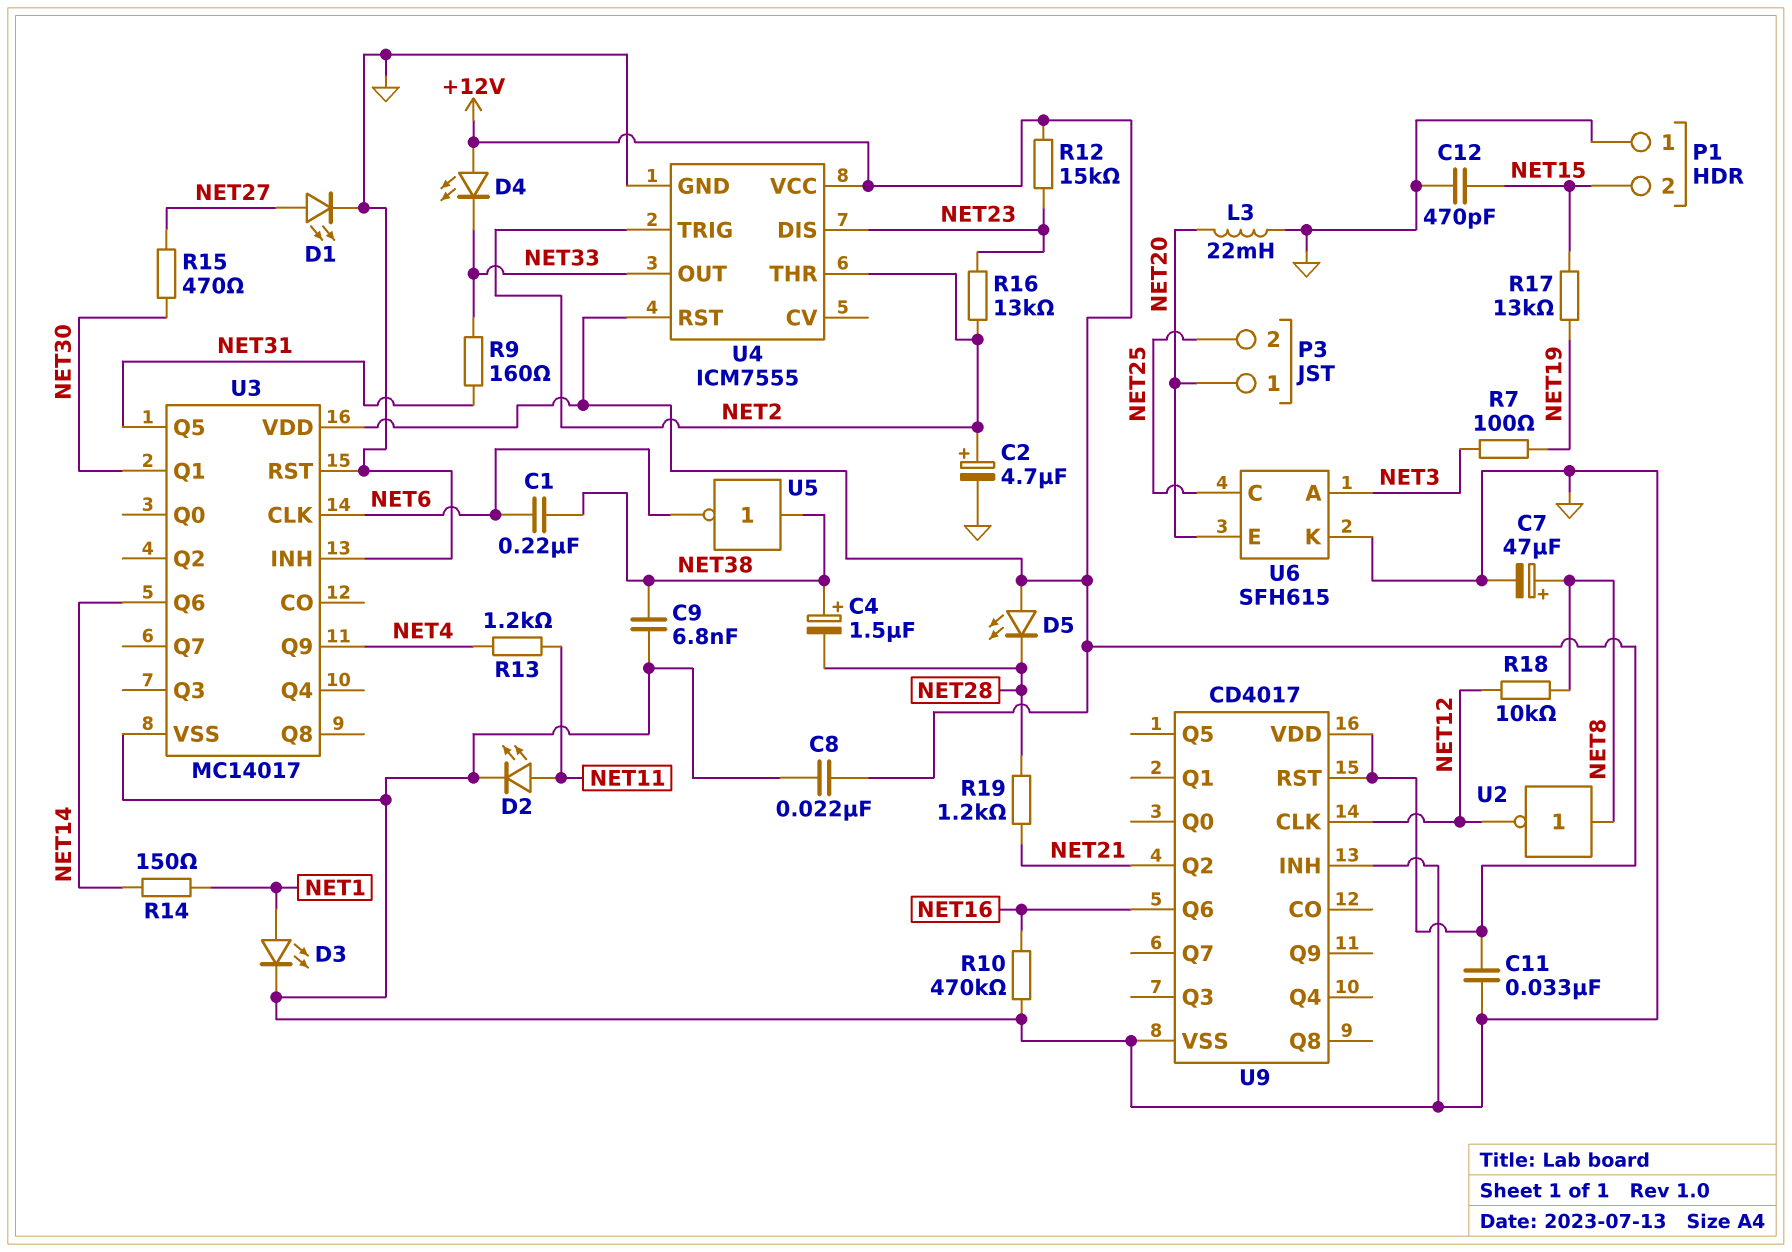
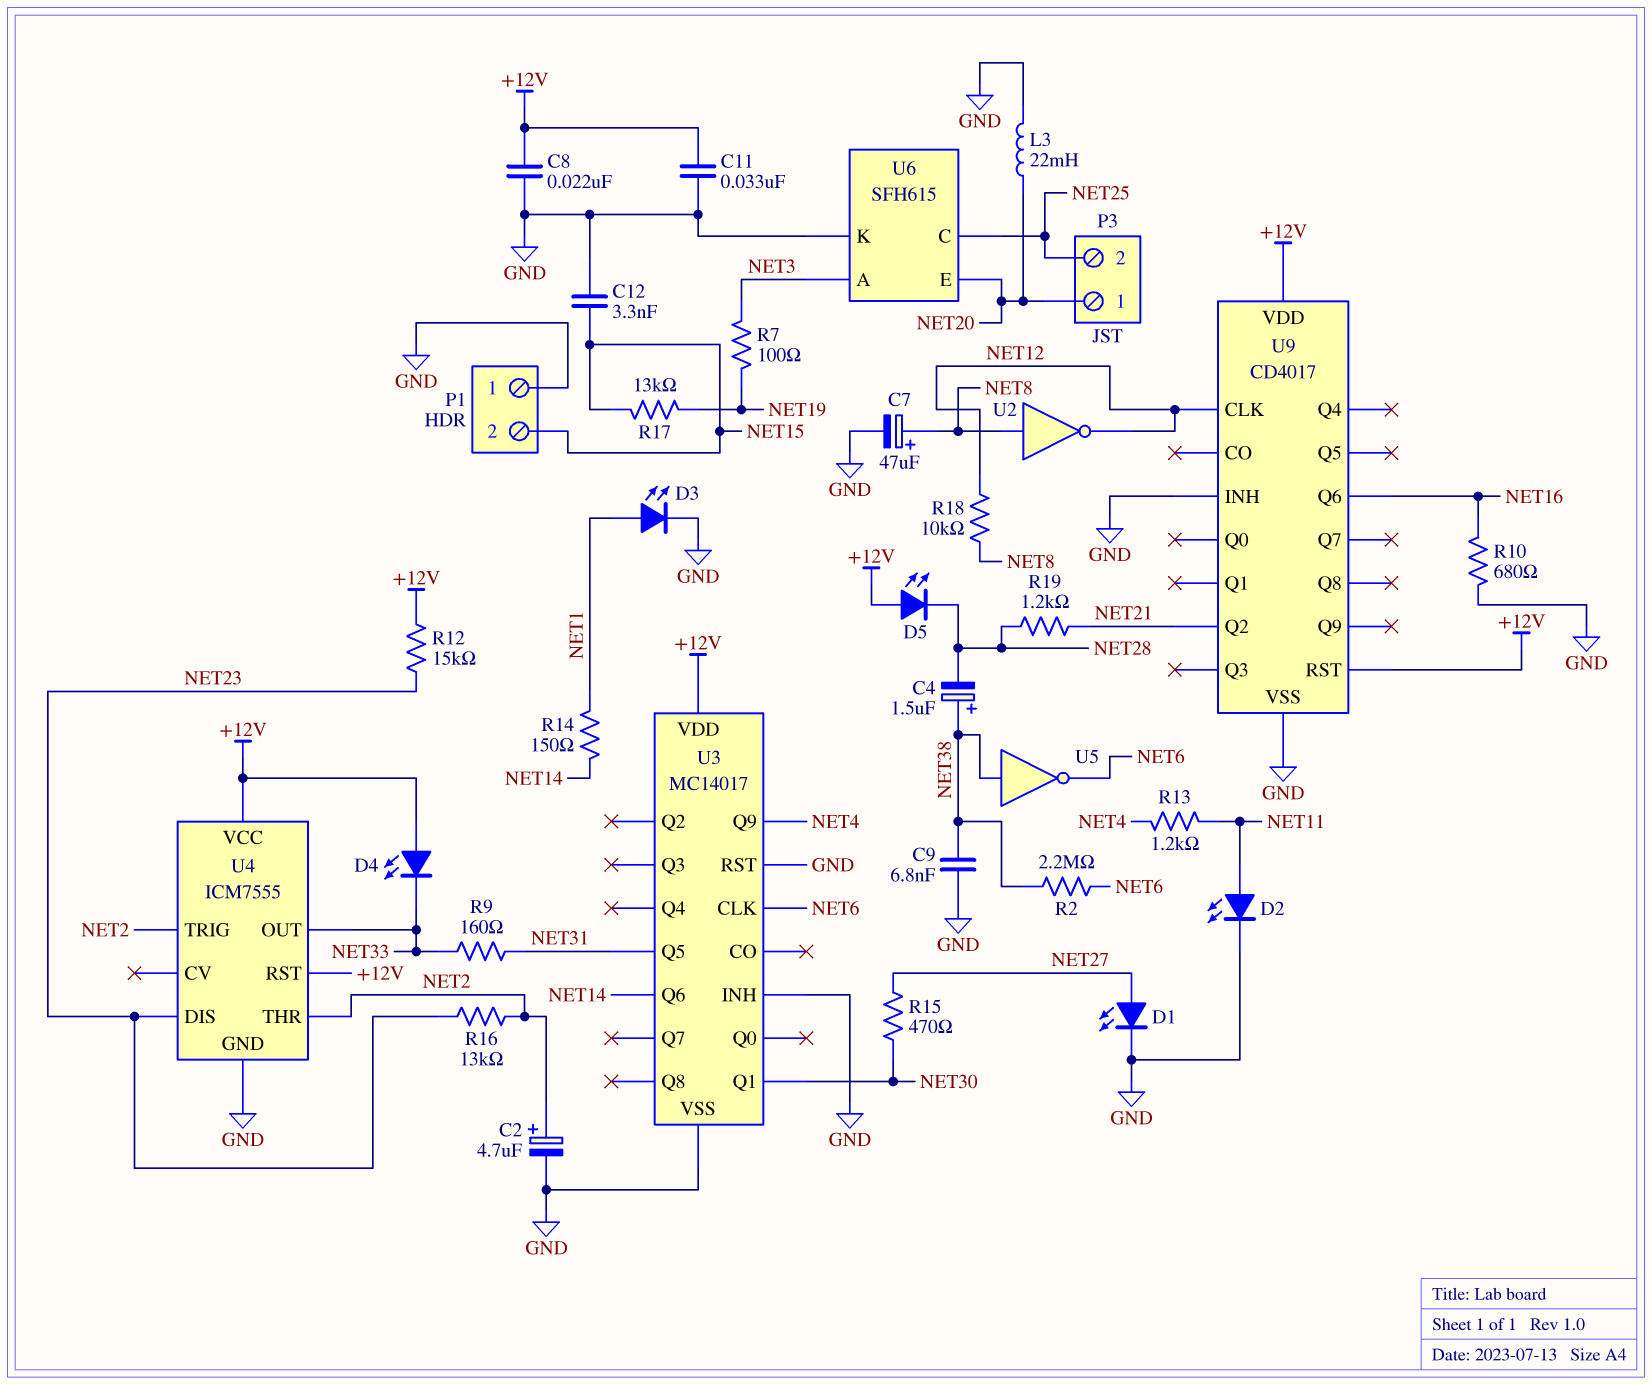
C1: 220nF (NET6, NET38) -> none
C12: 470pF (GND, NET15) -> 3.3nF (GND, NET15)
R2: none -> 2.2M (NET6, NET38)
R10: 470k (GND, NET16) -> 680 (GND, NET16)

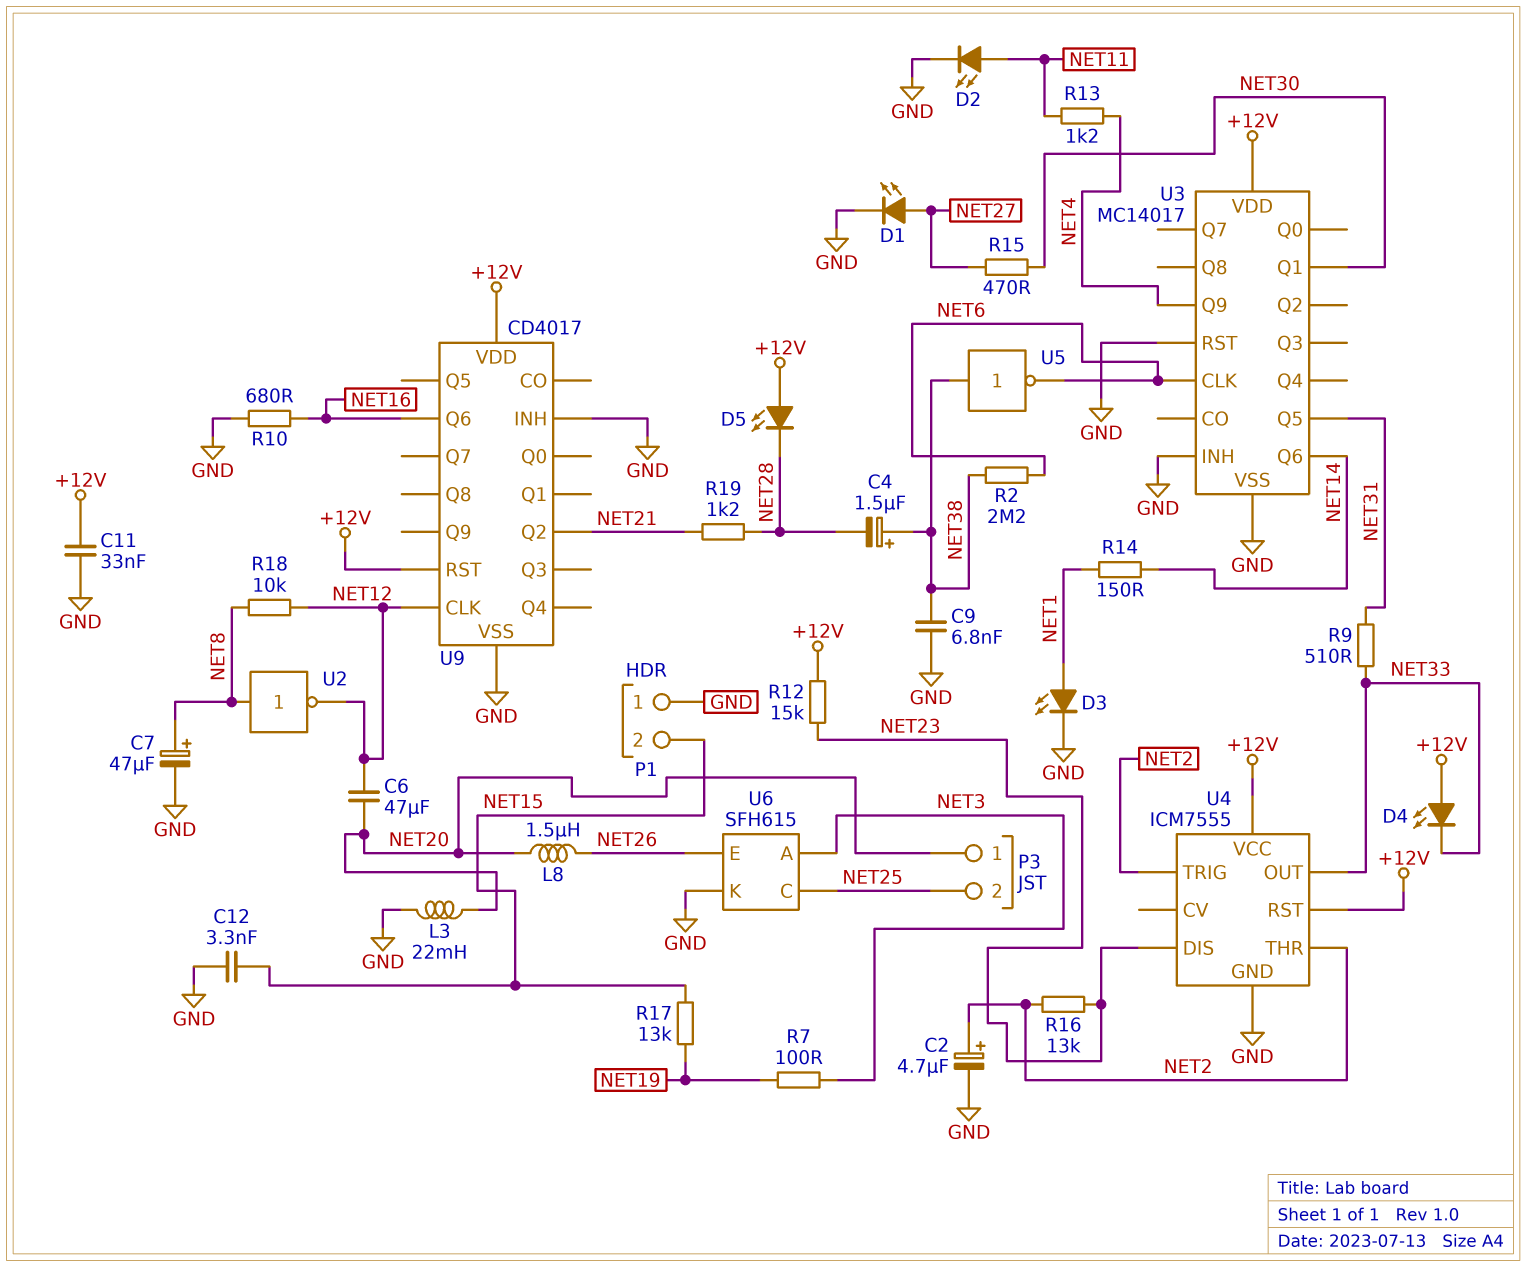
C6: none -> 47uF (NET12, NET20)
C8: 22nF (+12V, GND) -> none
L8: none -> 1.5uH (NET20, NET26)
R9: 160 (NET31, NET33) -> 510 (NET31, NET33)
U6 pin E: NET20 -> NET26

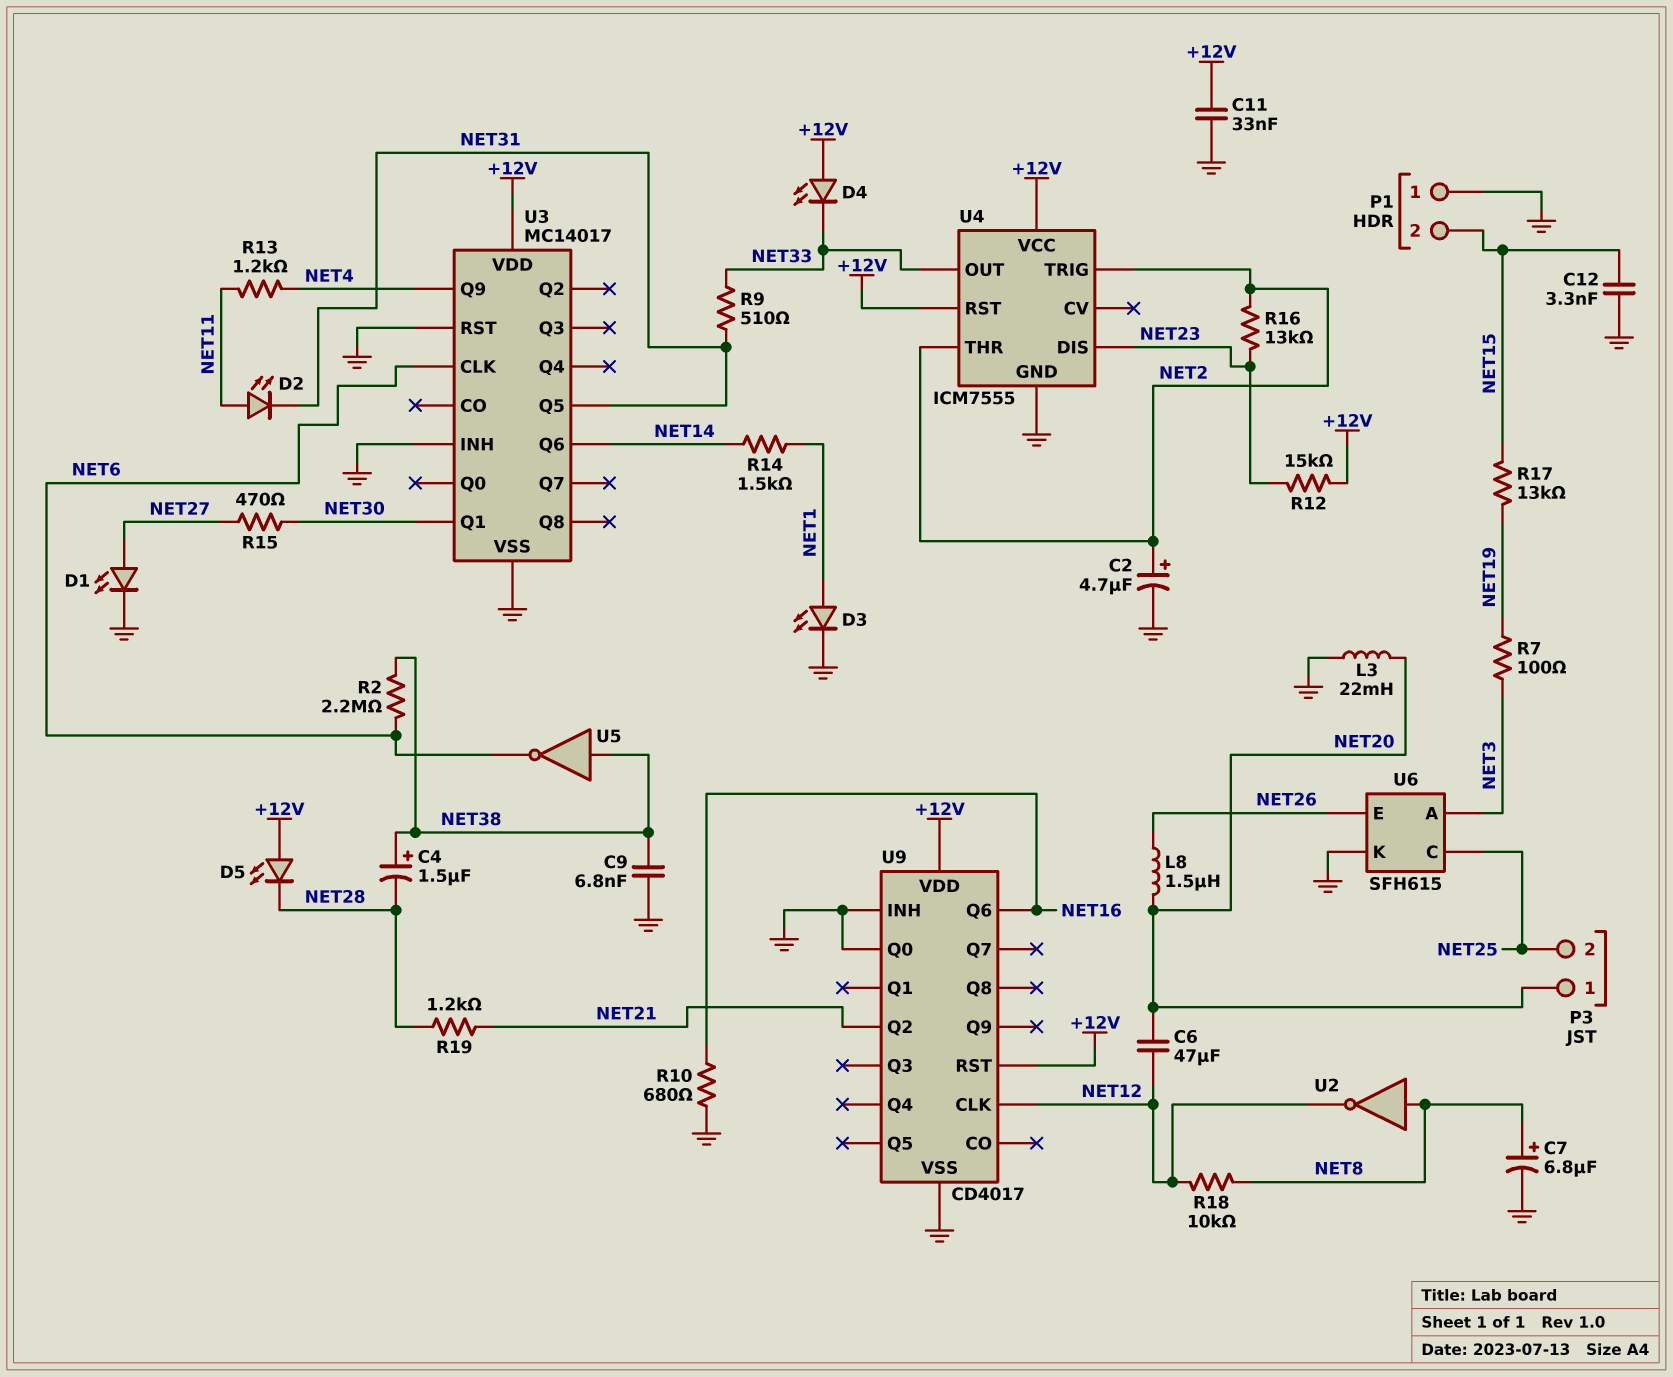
C7: 47uF (plus NET8, minus GND) -> 6.8uF (plus NET8, minus GND)
D2: LED (A NET11, K GND) -> LED (A NET11, K NET31)
R14: 150 (NET1, NET14) -> 1.5k (NET1, NET14)
U9 pin Q0: none -> GND

